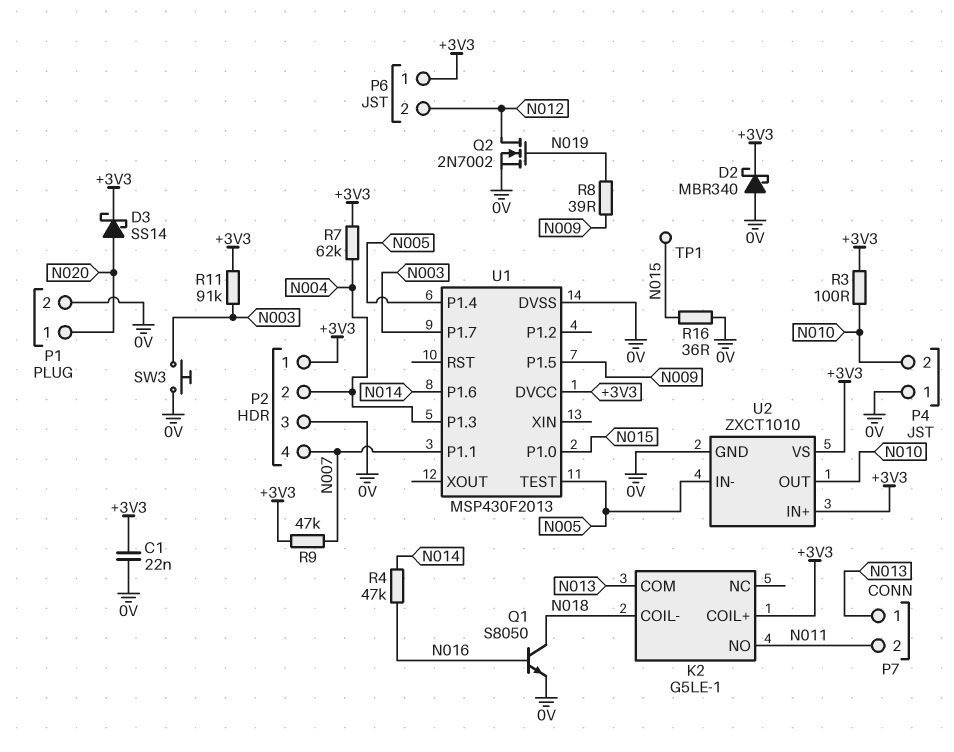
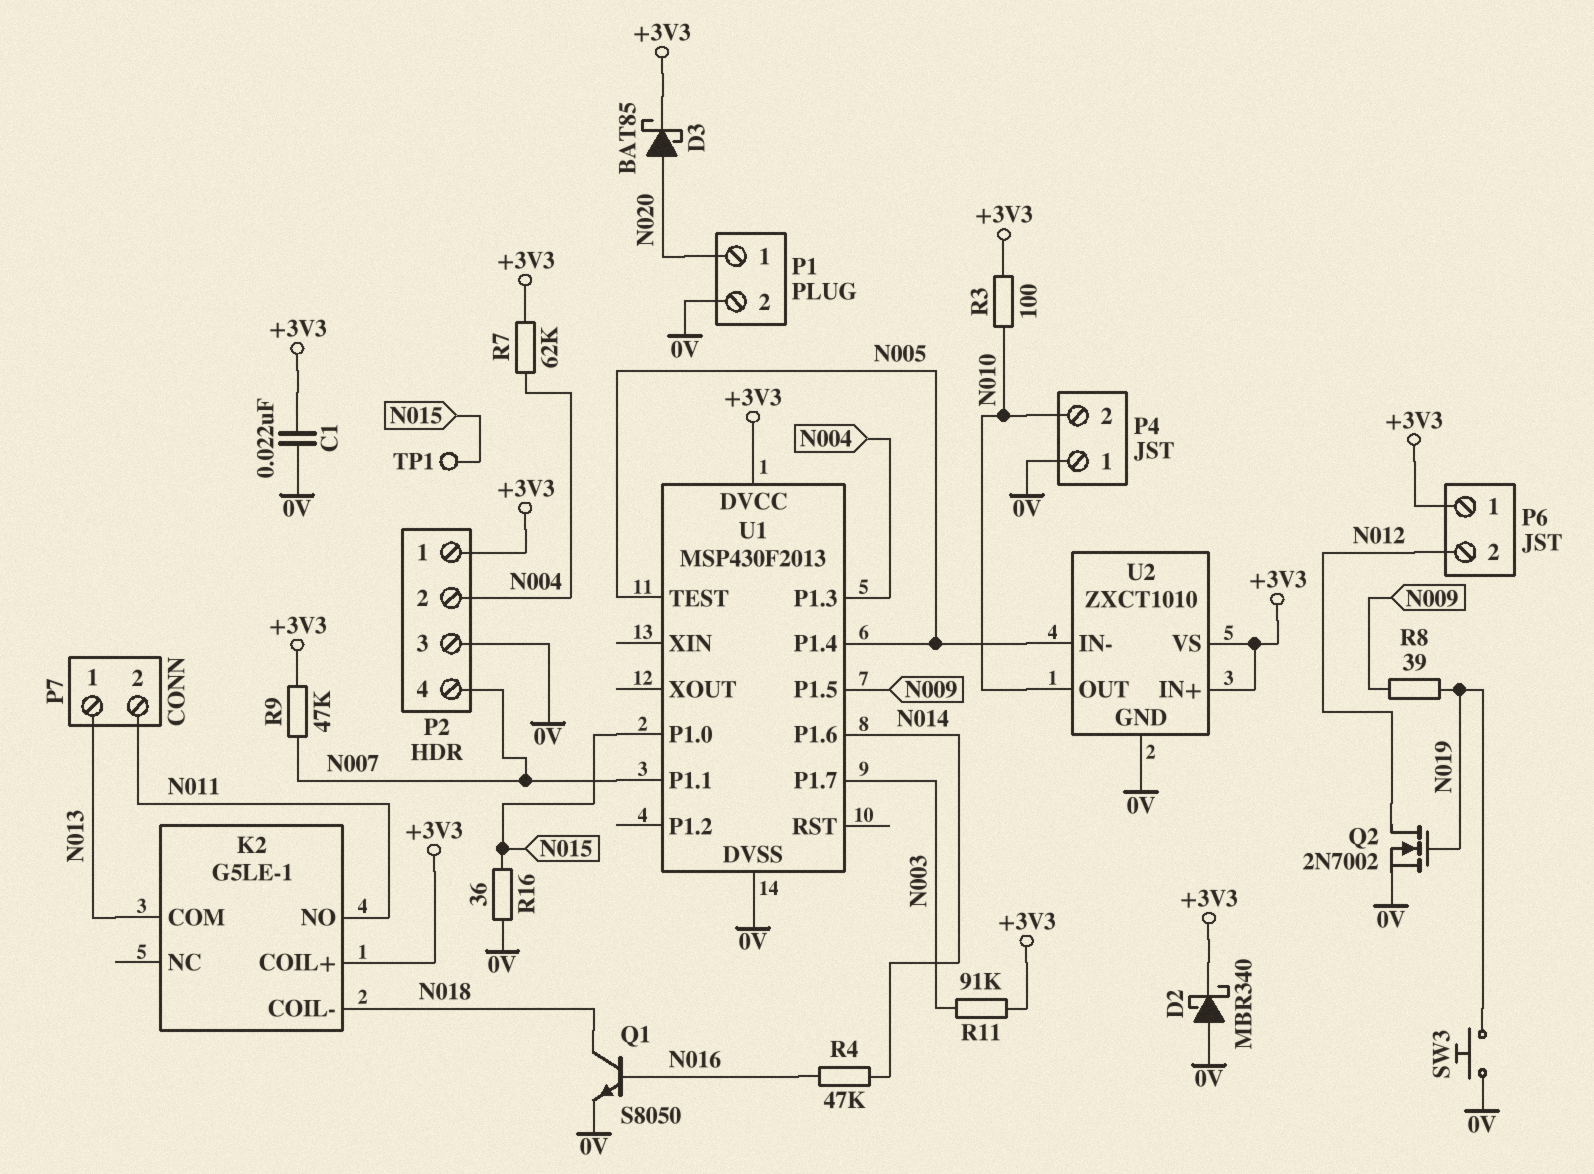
D3: schottky SS14 (A N020, K +3V3) -> schottky BAT85 (A N020, K +3V3)
SW3: button (0V, N003) -> button (0V, N019)

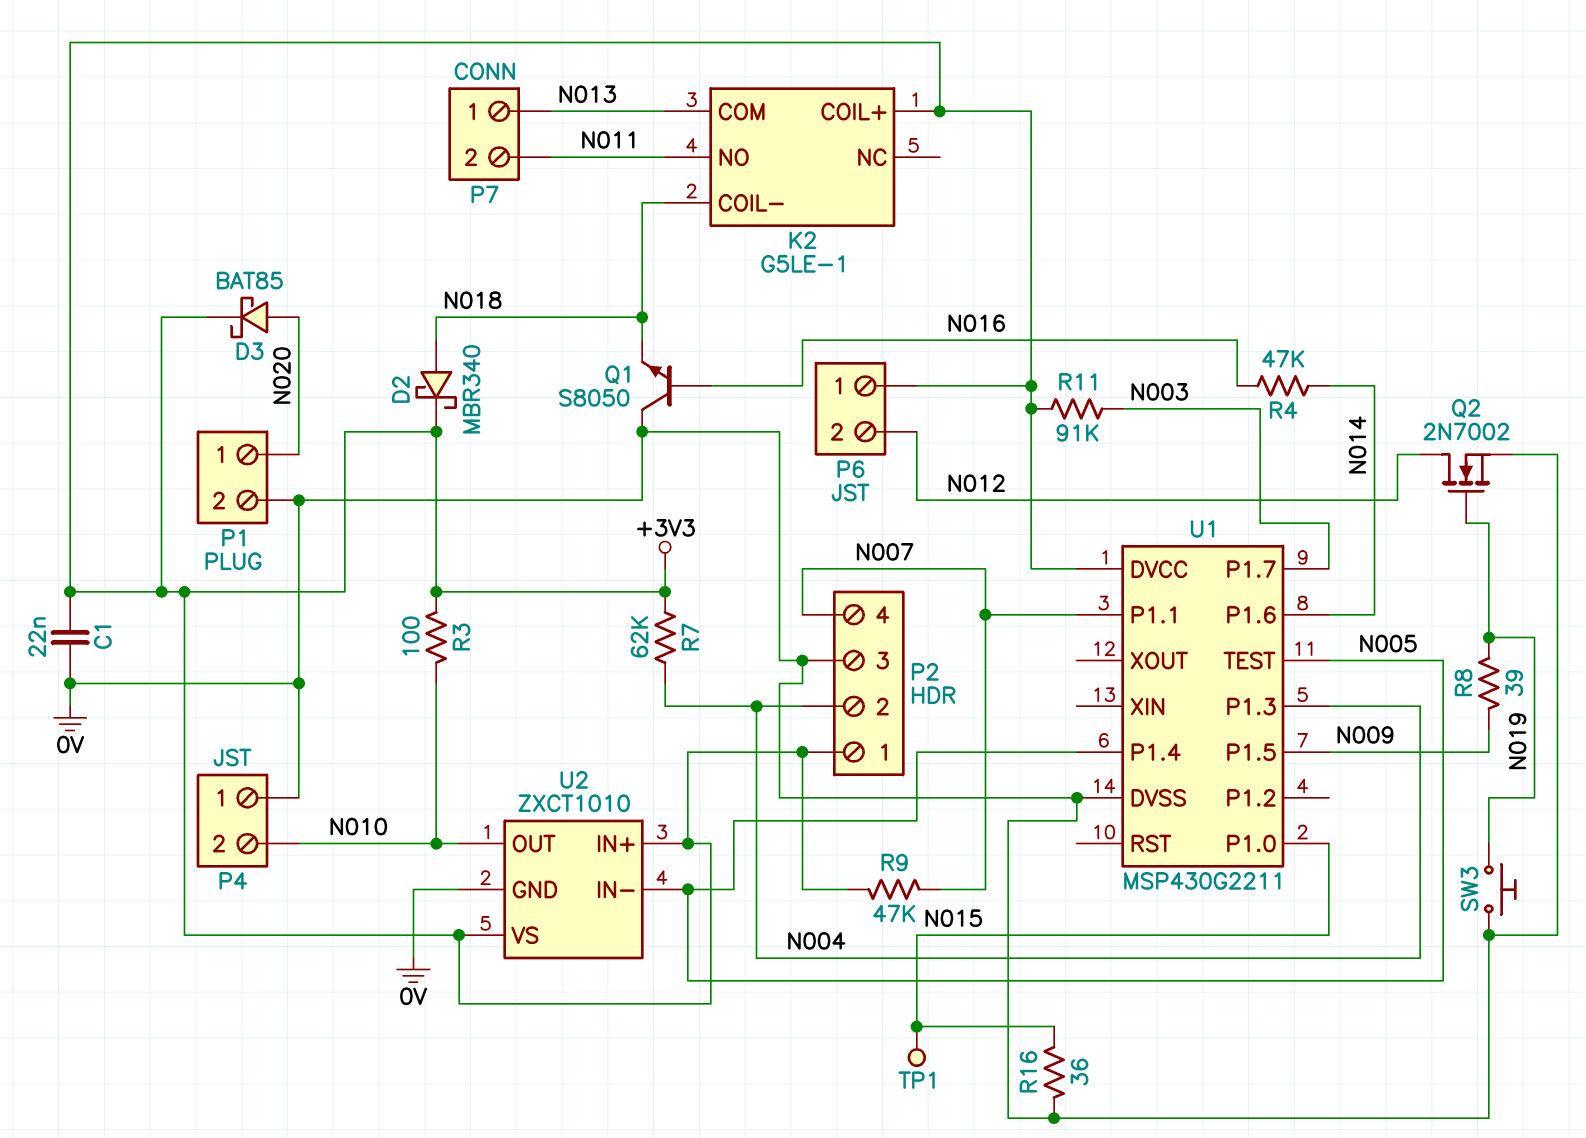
D2: schottky MBR340 (A 0V, K +3V3) -> schottky MBR340 (A N018, K +3V3)
Q1: NPN S8050 (B N016, C N018, E 0V) -> NPN S8050 (B N016, C 0V, E N018)
U1: MSP430F2013 -> MSP430G2211

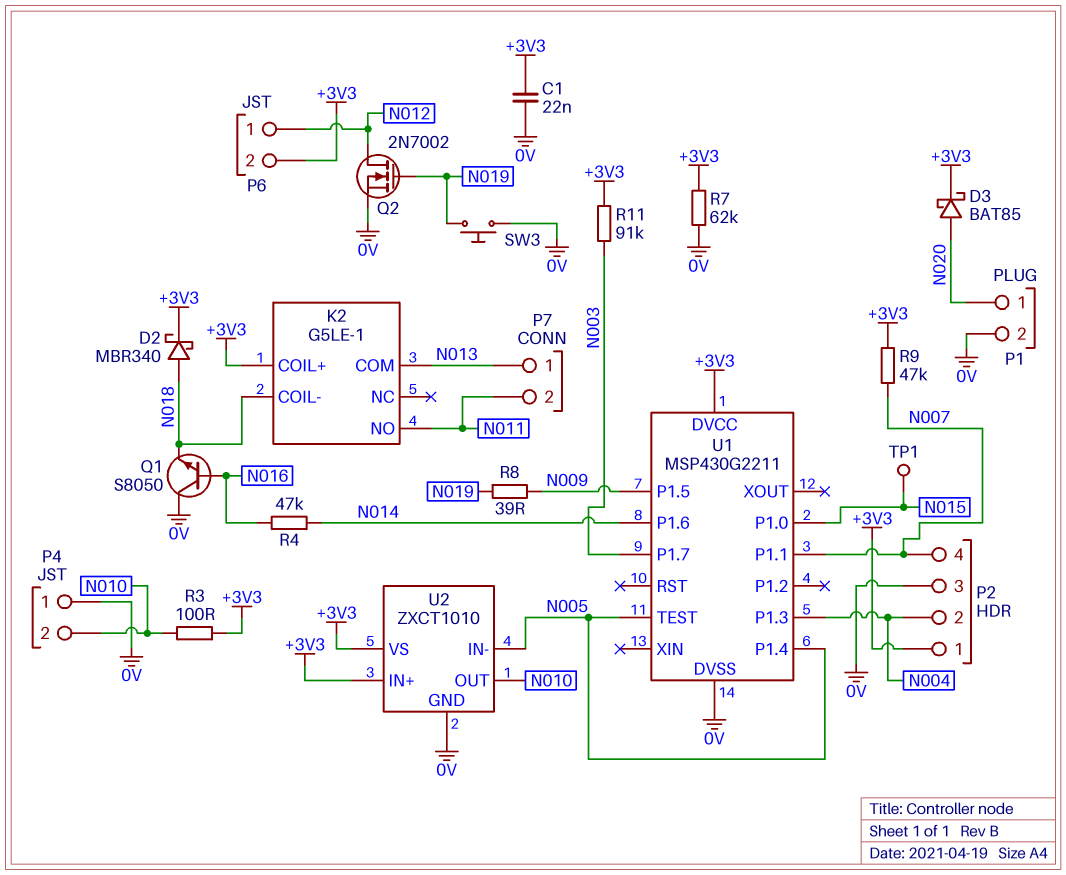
P6 pin 1: +3V3 -> N012
P6 pin 2: N012 -> +3V3
R7: 62k (+3V3, N004) -> 62k (+3V3, 0V)
R16: 36 (0V, N015) -> none

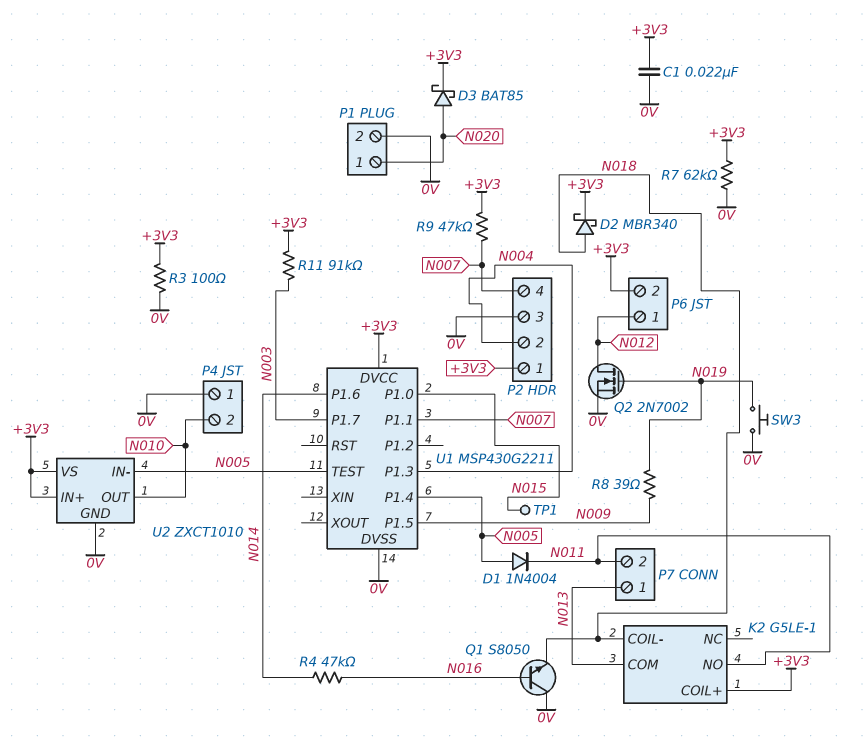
D1: none -> diode 1N4004 (A N005, K N011)
R3: 100 (+3V3, N010) -> 100 (+3V3, 0V)

